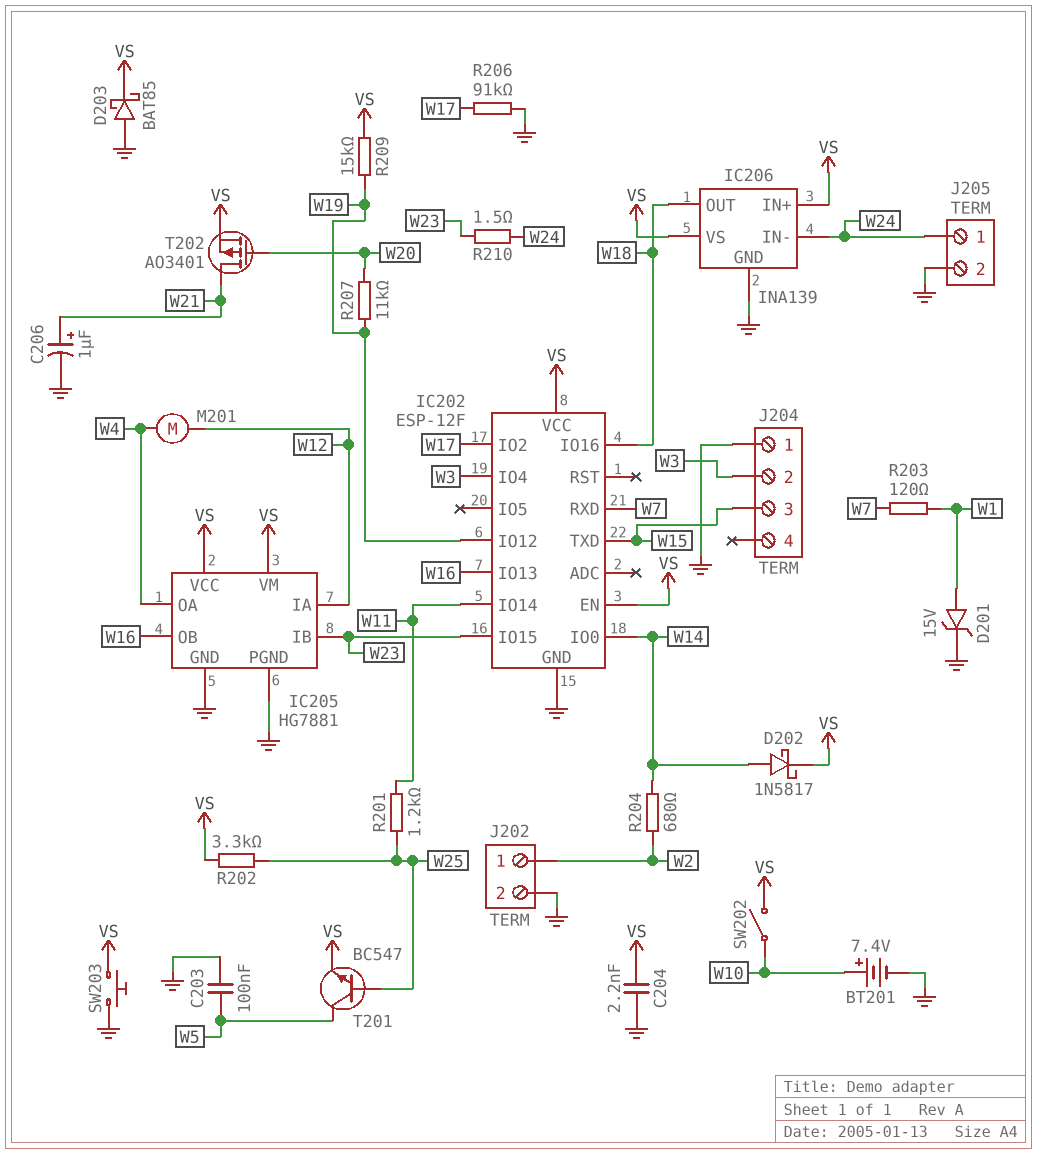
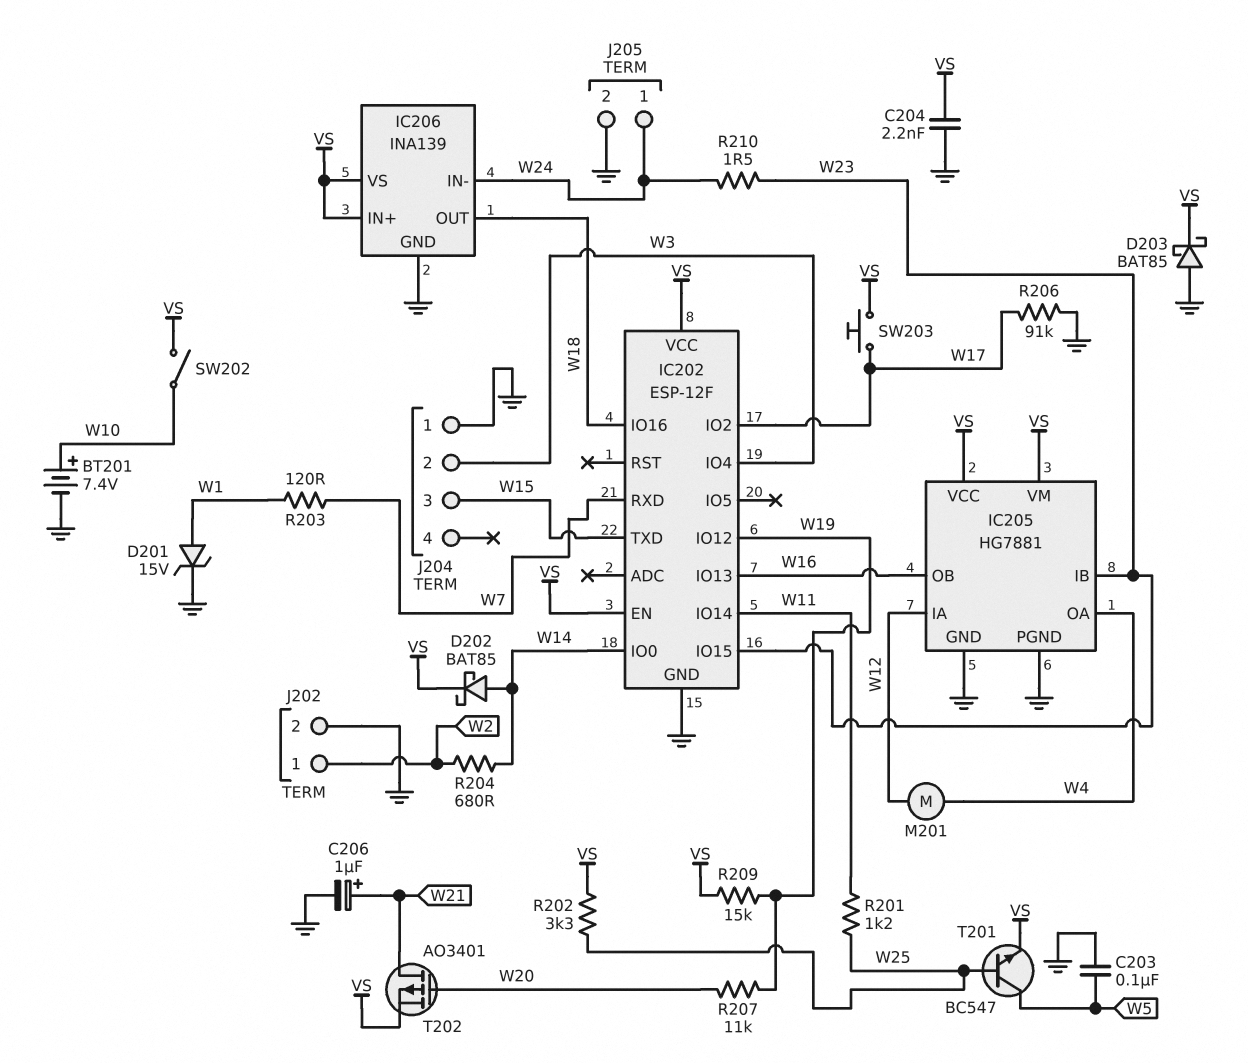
D202: schottky 1N5817 (A W14, K VS) -> schottky BAT85 (A W14, K VS)
SW203: button (GND, VS) -> button (VS, W17)

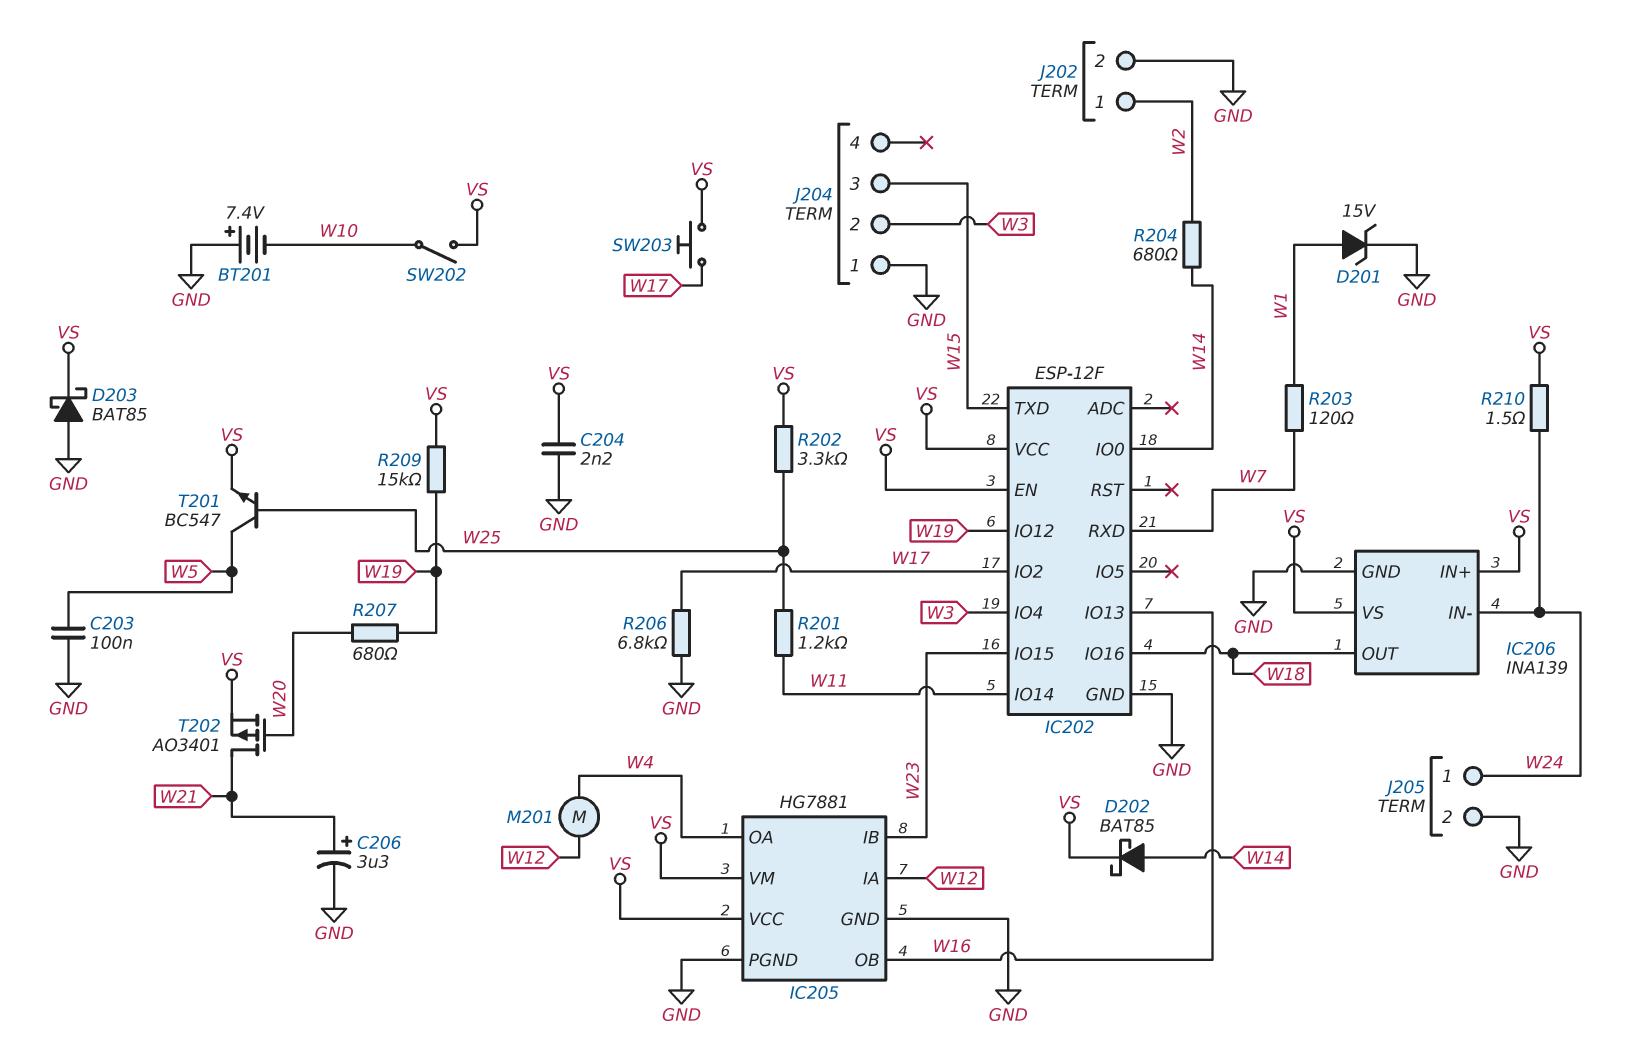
BT201: 7.4V (plus W10, minus GND) -> 7.4V (plus GND, minus W10)
C206: 1uF (plus W21, minus GND) -> 3.3uF (plus W21, minus GND)
R206: 91k (GND, W17) -> 6.8k (GND, W17)
R207: 11k (W19, W20) -> 680 (W19, W20)
R210: 1.5 (W23, W24) -> 1.5 (VS, W24)

